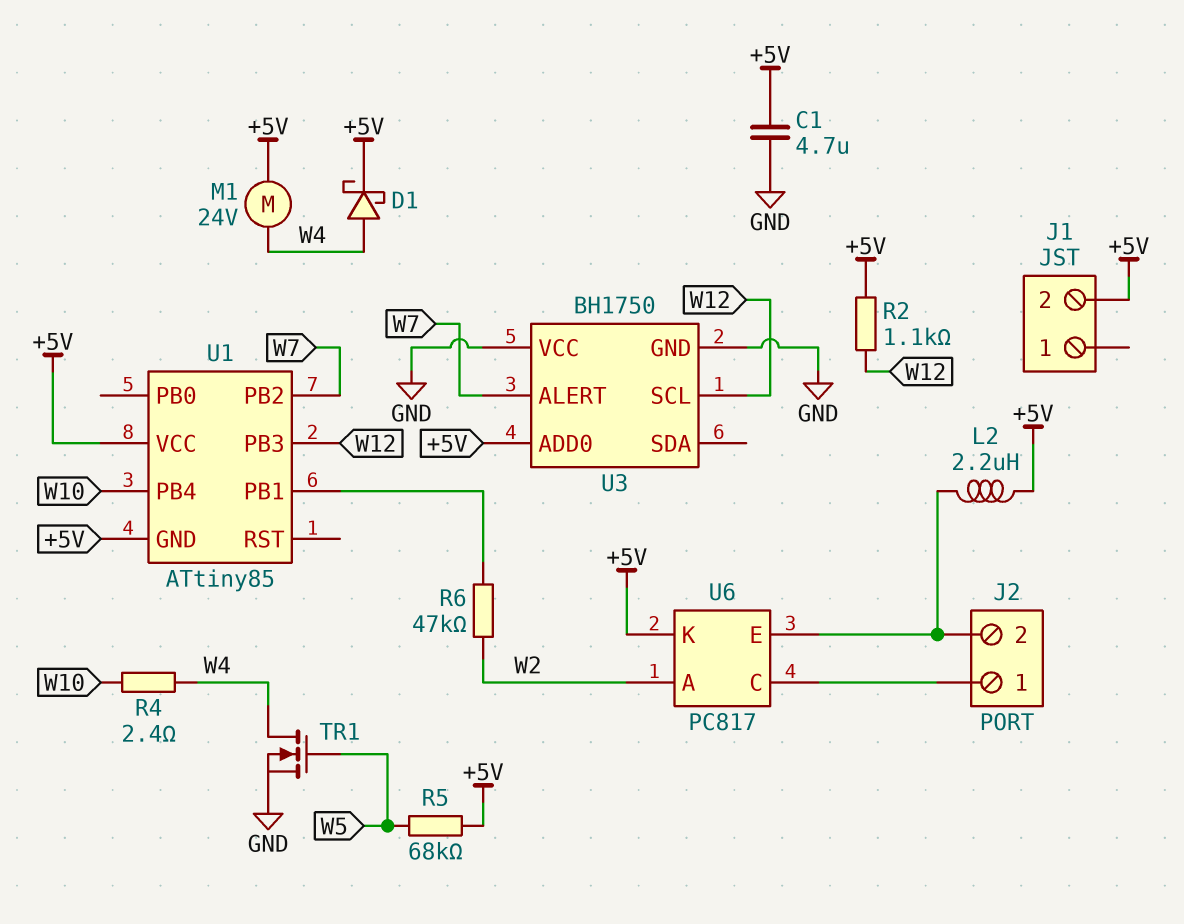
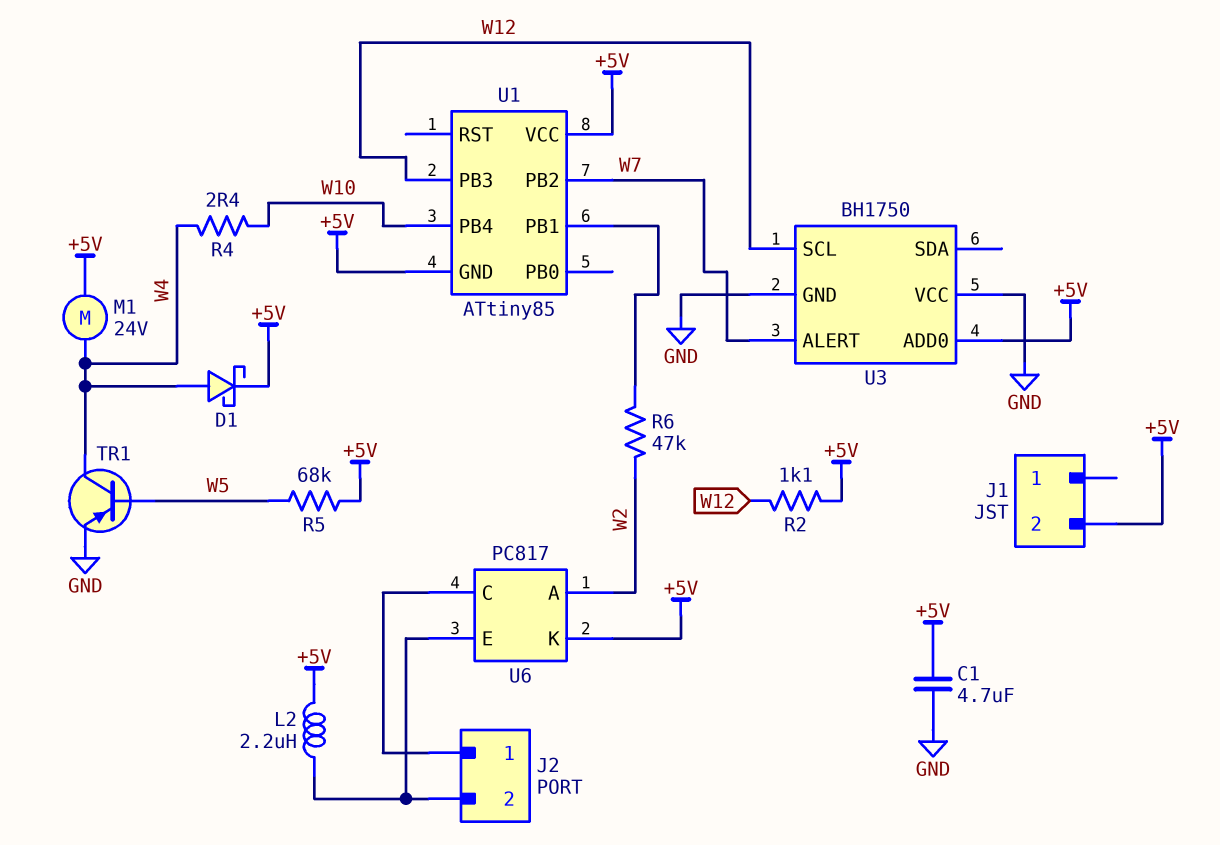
TR1: NMOS (G W5, D W4, S GND) -> PNP (B W5, C W4, E GND)

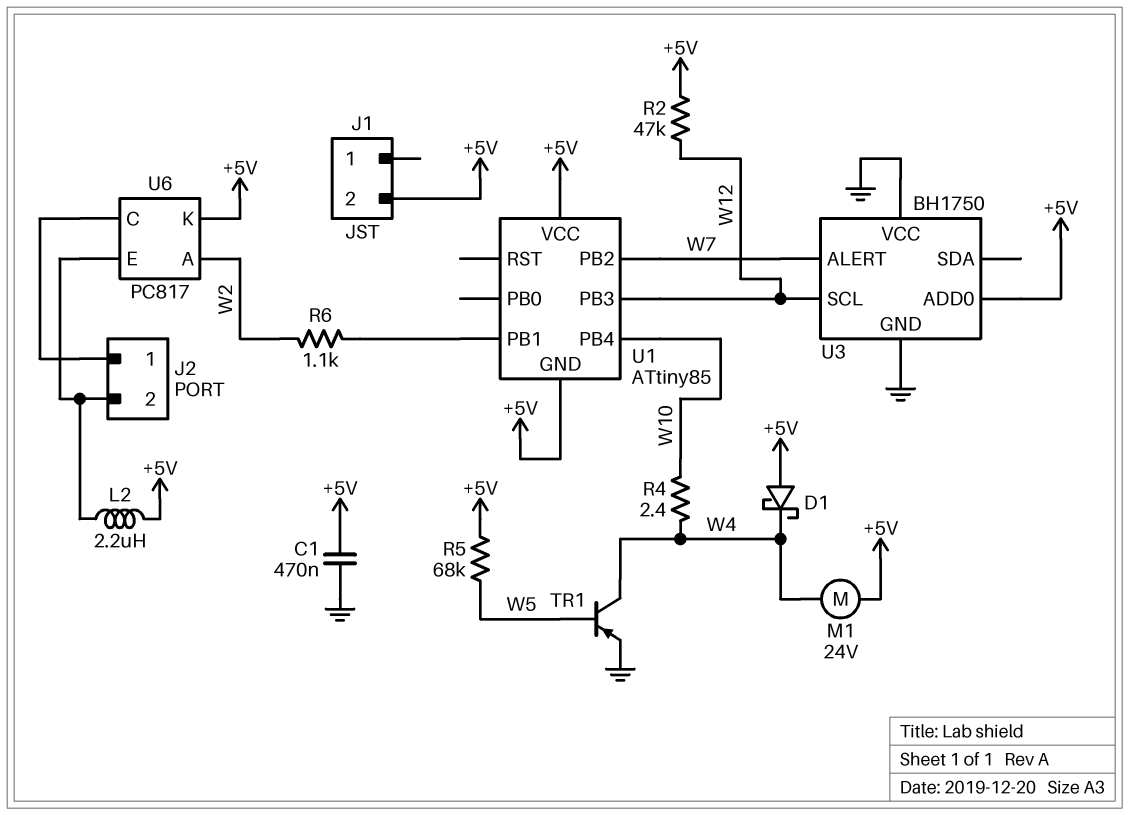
C1: 4.7uF (+5V, GND) -> 470nF (+5V, GND)
D1: schottky (A W4, K +5V) -> schottky (A +5V, K W4)
R2: 1.1k (+5V, W12) -> 47k (+5V, W12)
R6: 47k (U1/PB1, W2) -> 1.1k (U1/PB1, W2)

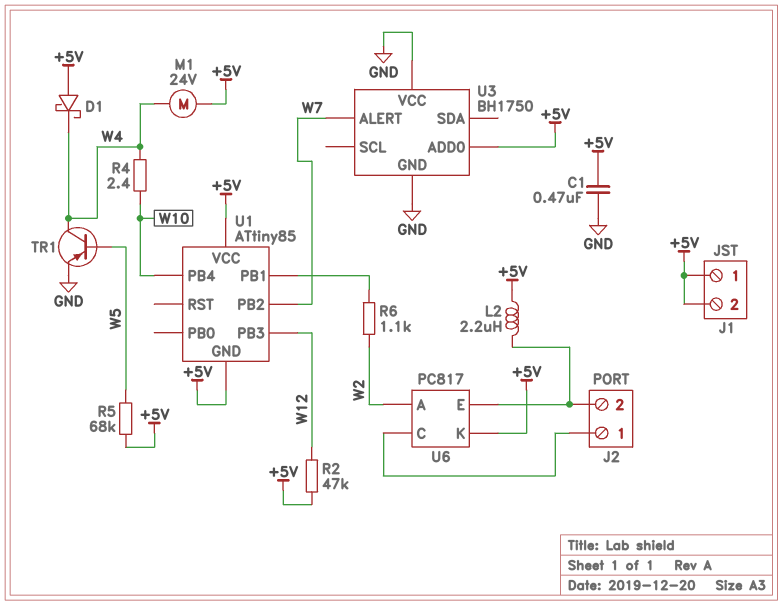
J1 pin 1: none -> +5V
U3 pin SCL: W12 -> none

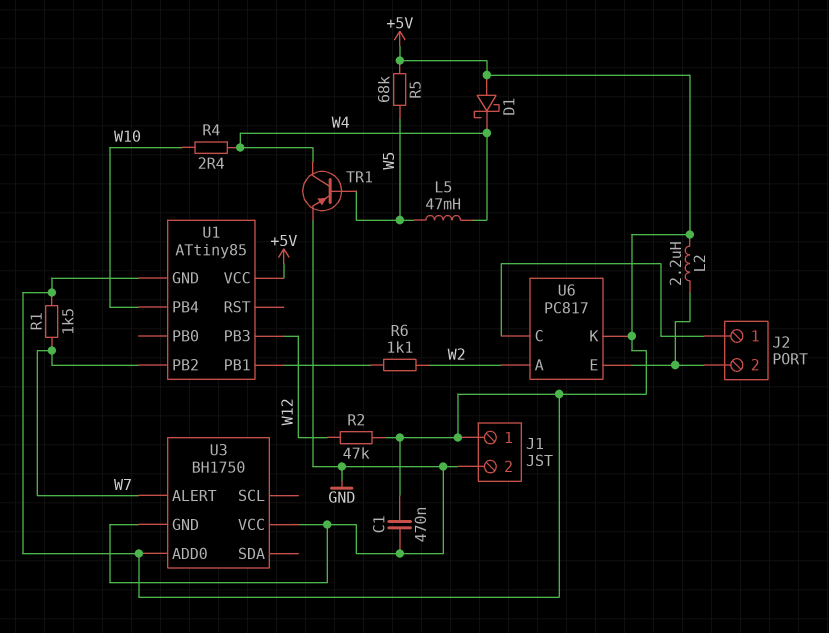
J1 pin 2: +5V -> GND
L5: none -> 47mH (W4, W5)
M1: motor 24V (+5V, W4) -> none
R1: none -> 1.5k (+5V, W7)

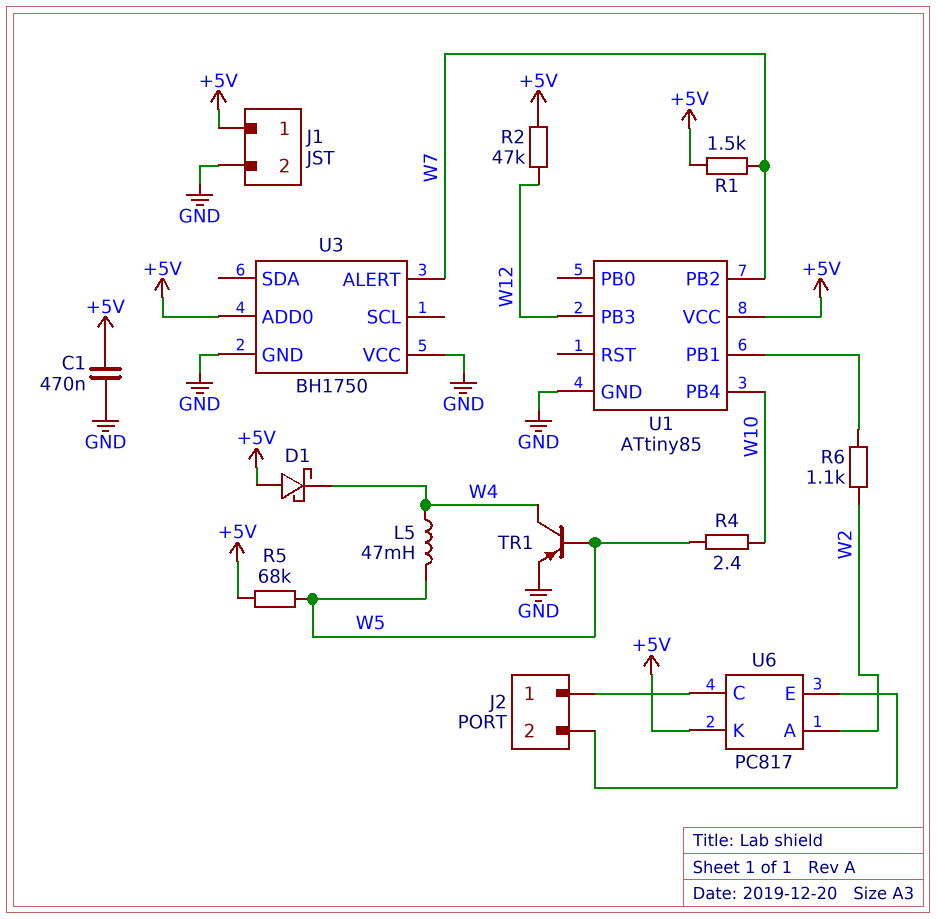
L2: 2.2uH (+5V, J2/2) -> none
R4: 2.4 (W4, W10) -> 2.4 (W5, W10)
U1 pin GND: +5V -> GND

